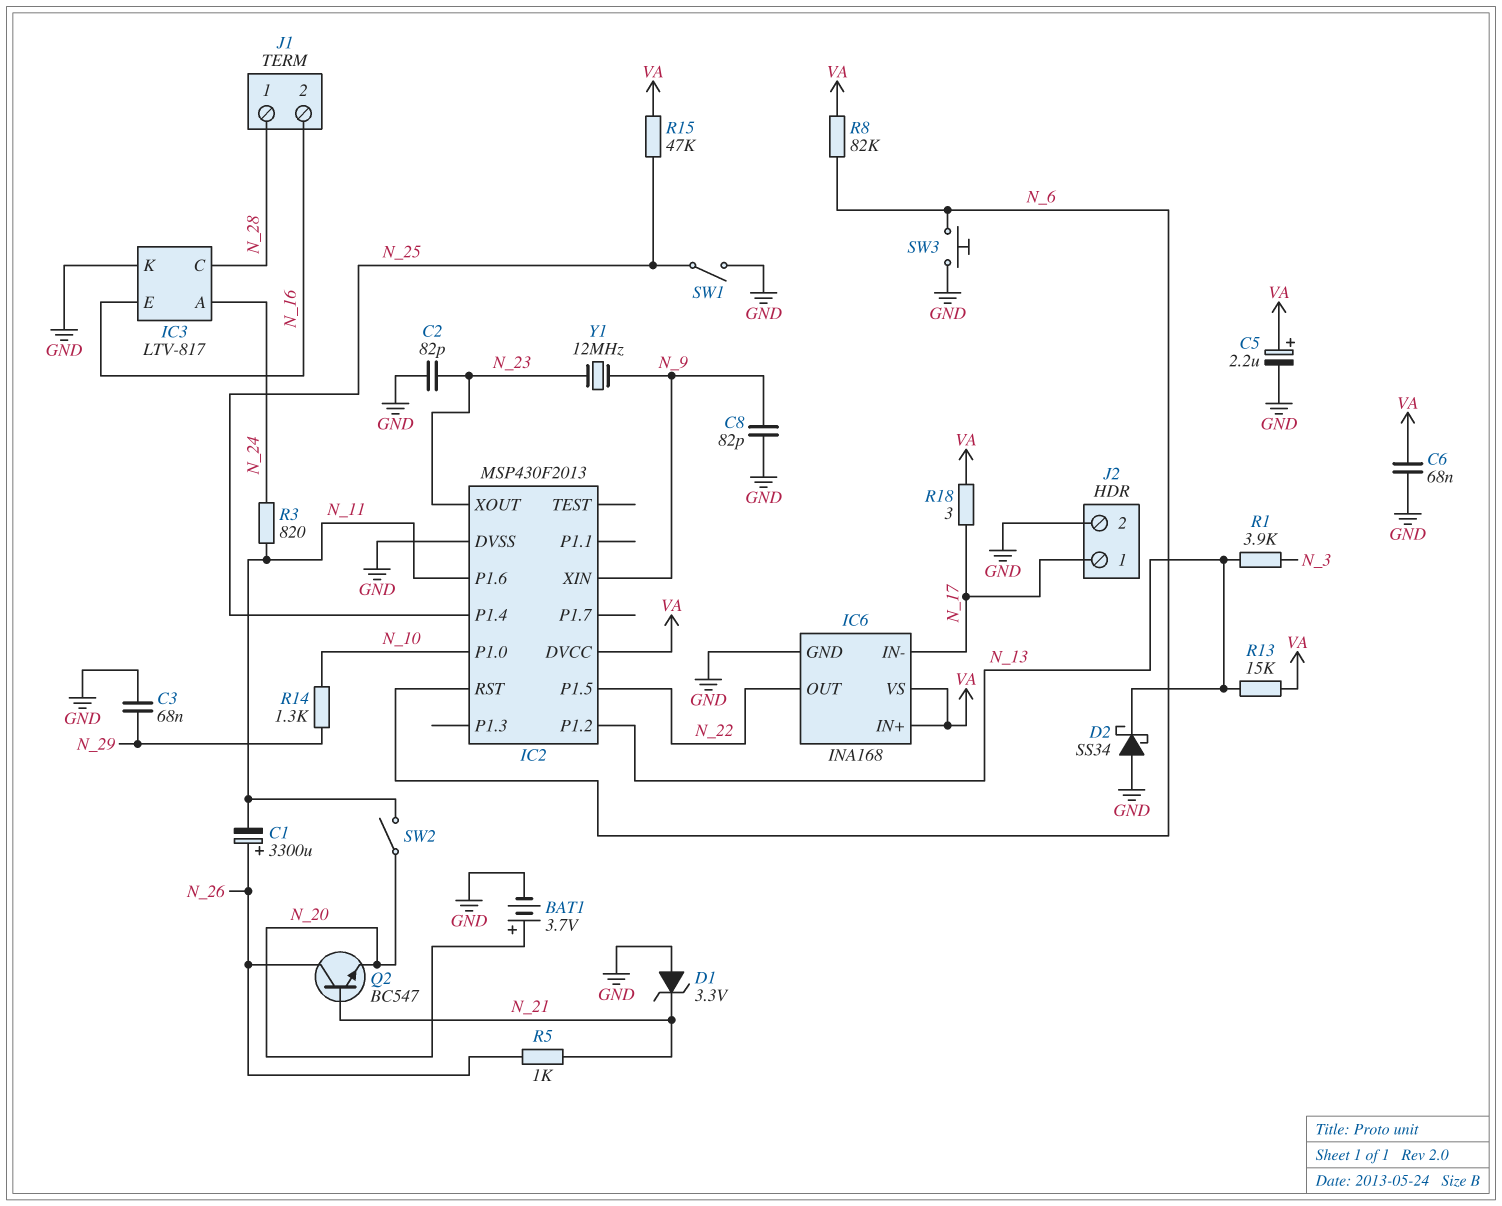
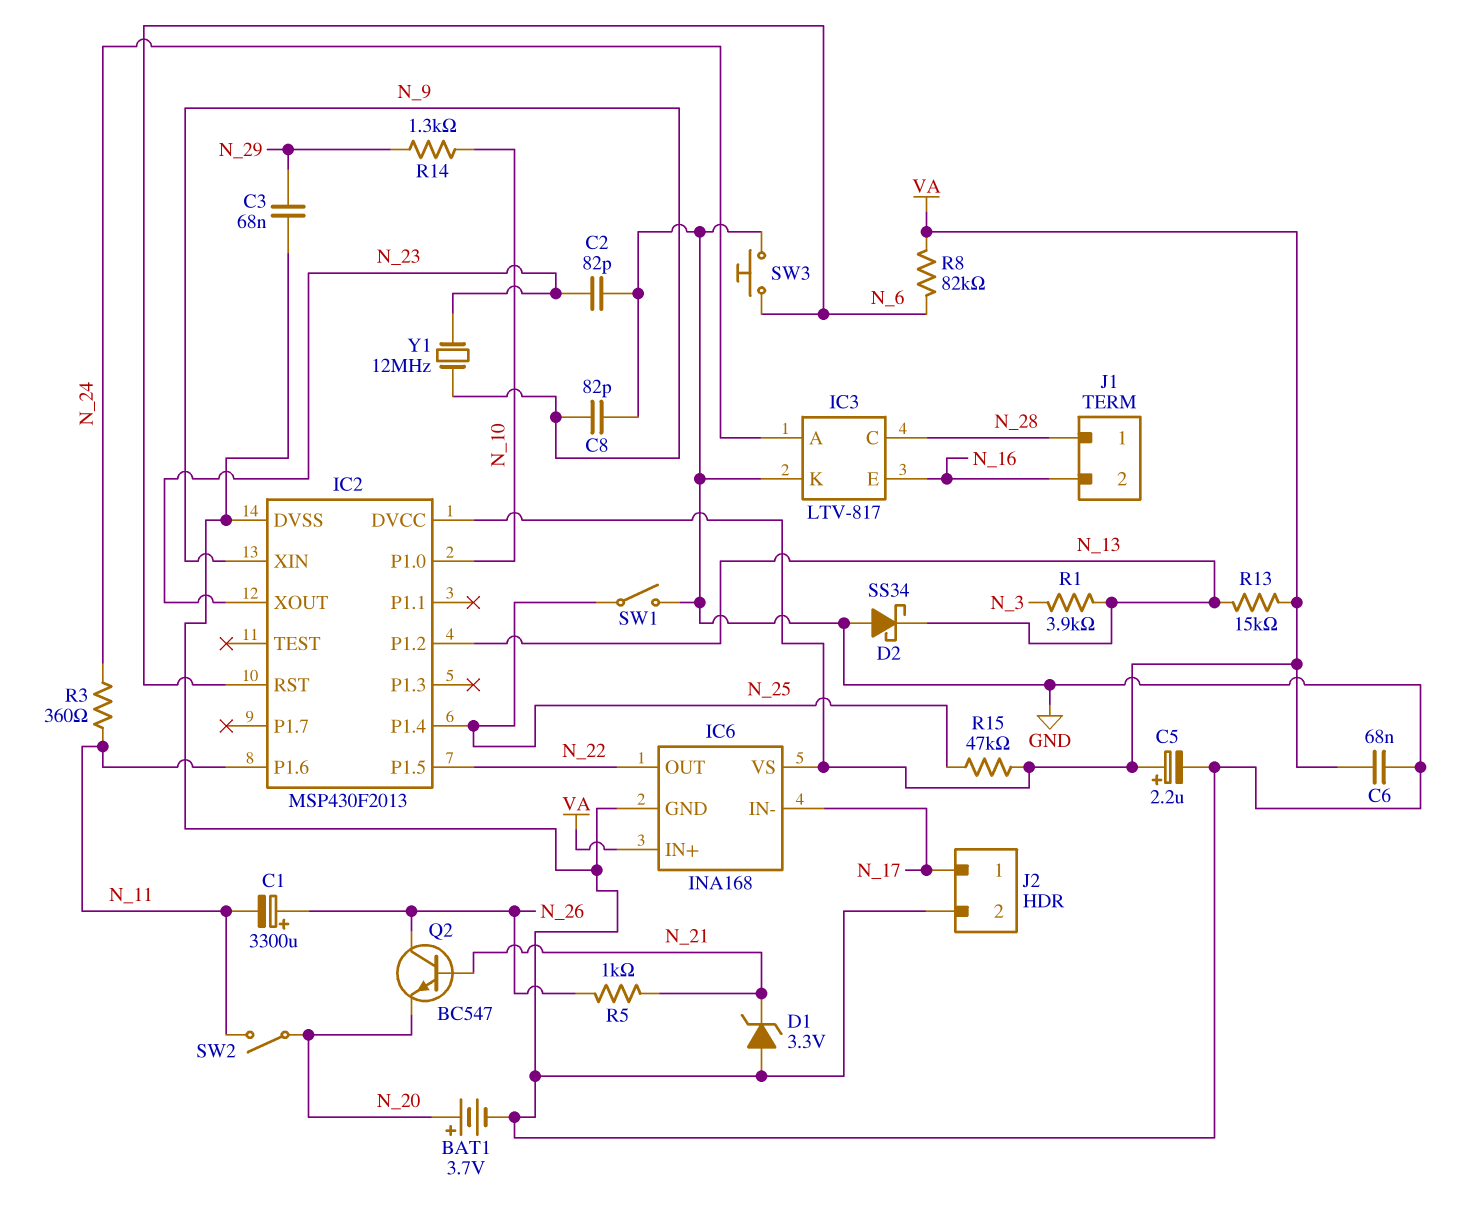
R3: 820 (N_11, N_24) -> 360 (N_11, N_24)
R18: 3 (N_17, VA) -> none

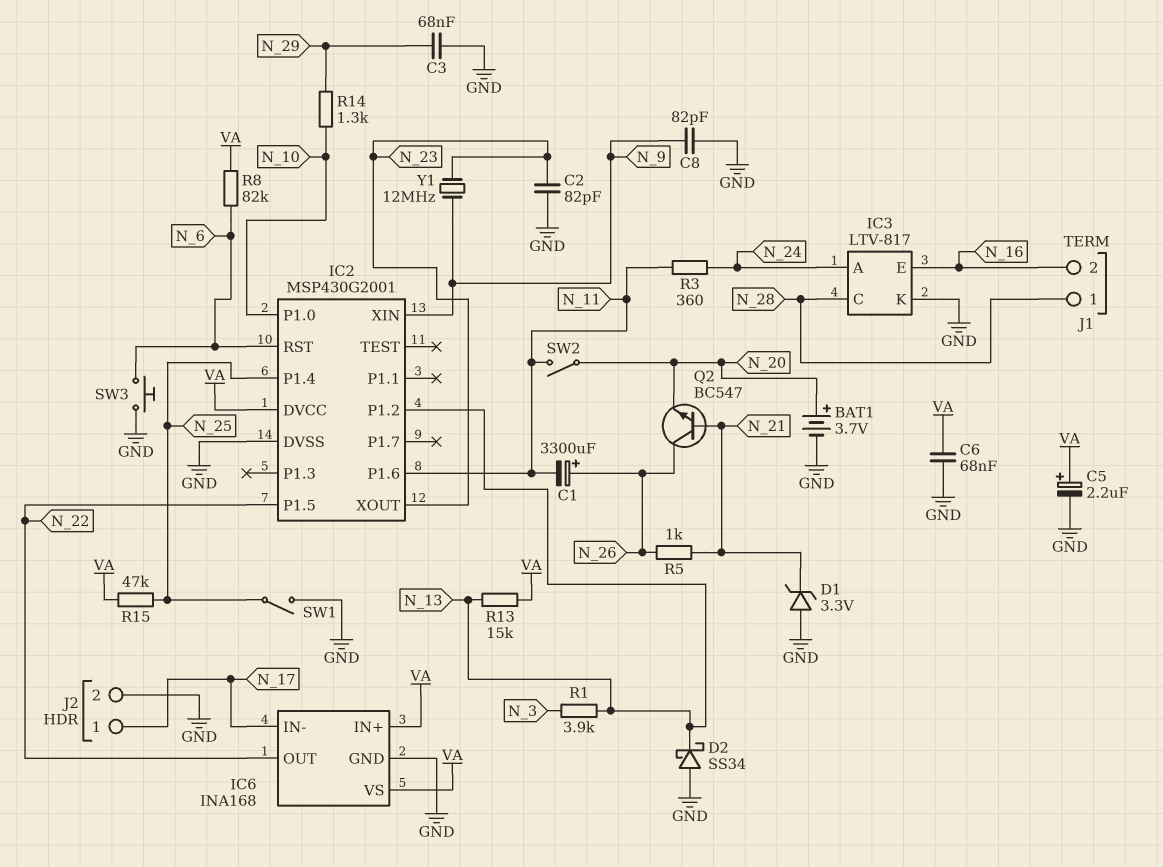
IC2: MSP430F2013 -> MSP430G2001

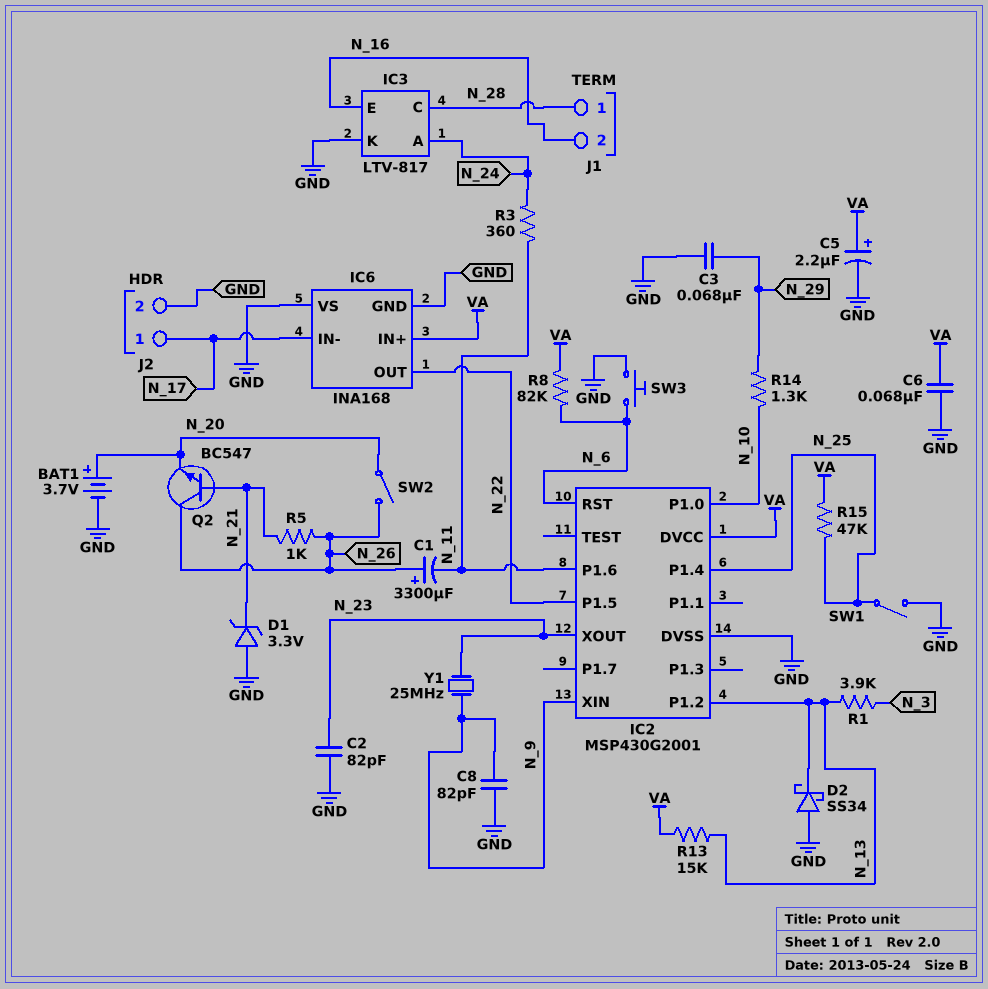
IC6 pin VS: VA -> GND
SW2: switch (N_11, N_20) -> switch (N_20, N_26)
Y1: 12MHz (N_9, N_23) -> 25MHz (N_9, N_23)

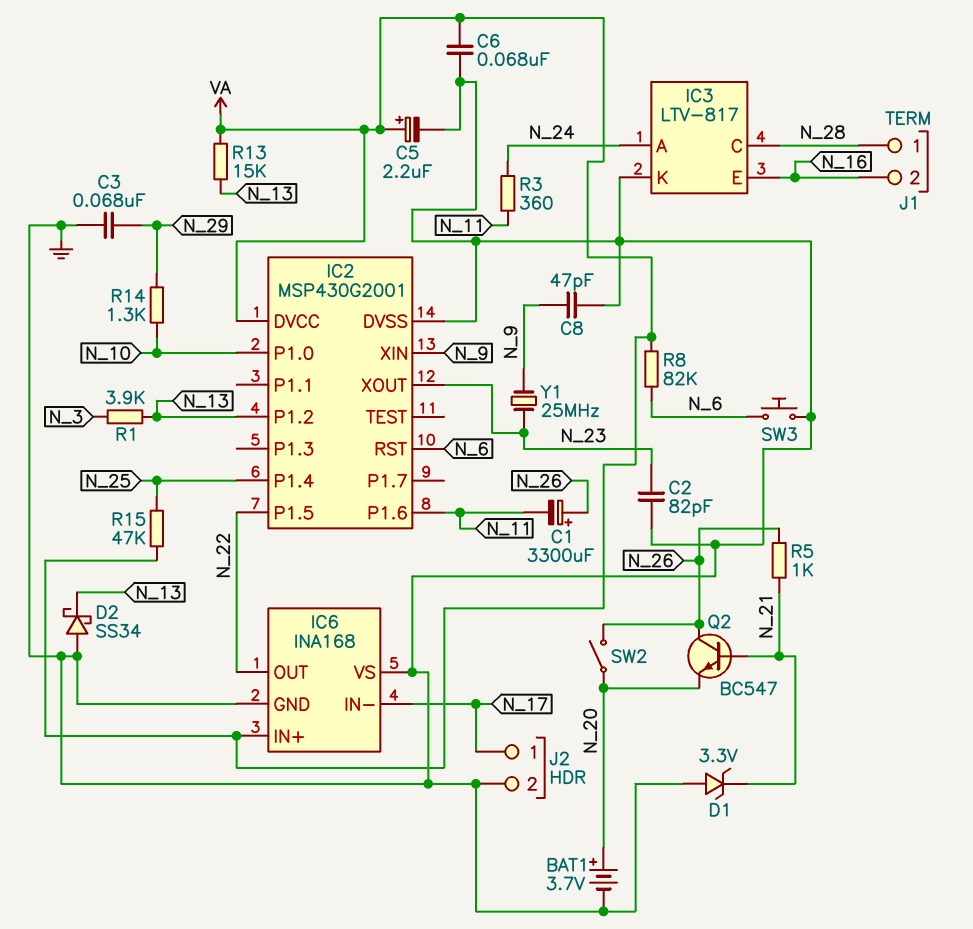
C8: 82pF (GND, N_9) -> 47pF (GND, N_9)
SW1: switch (GND, N_25) -> none

